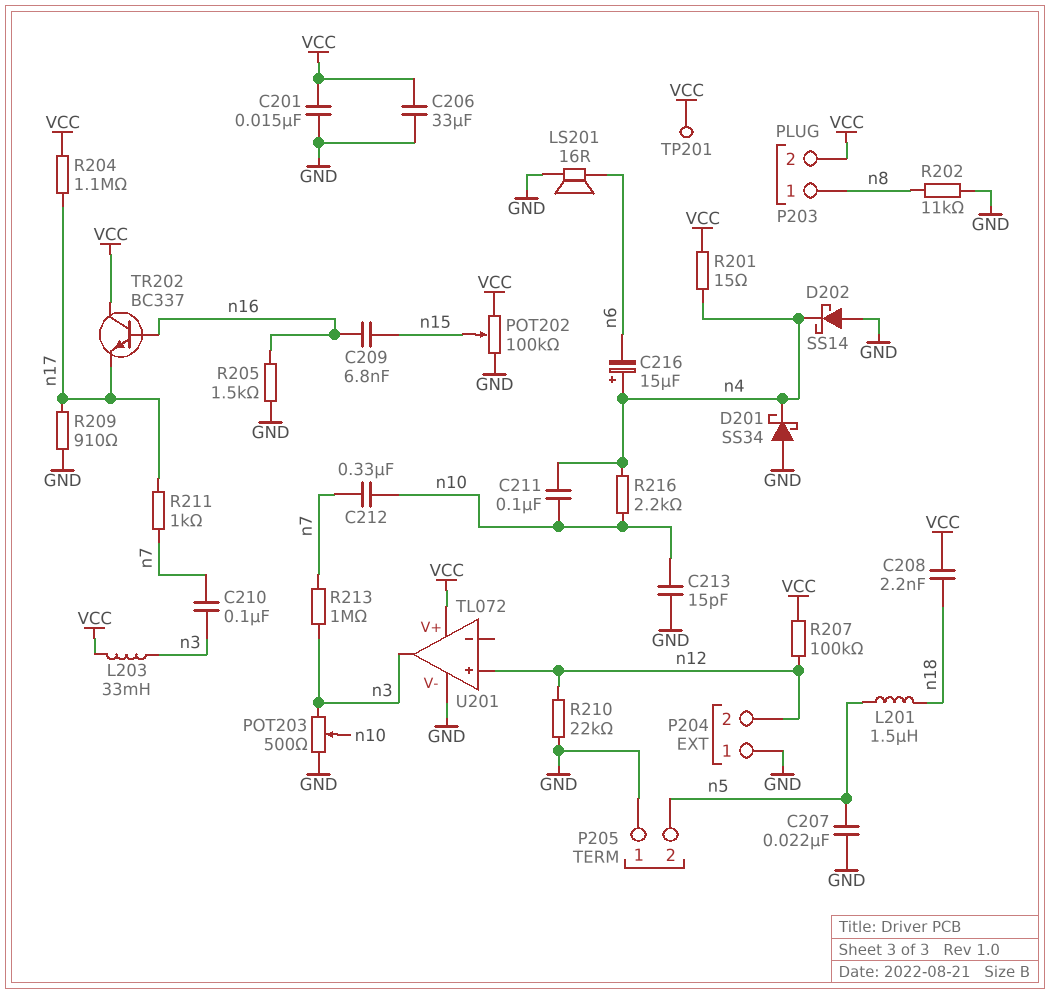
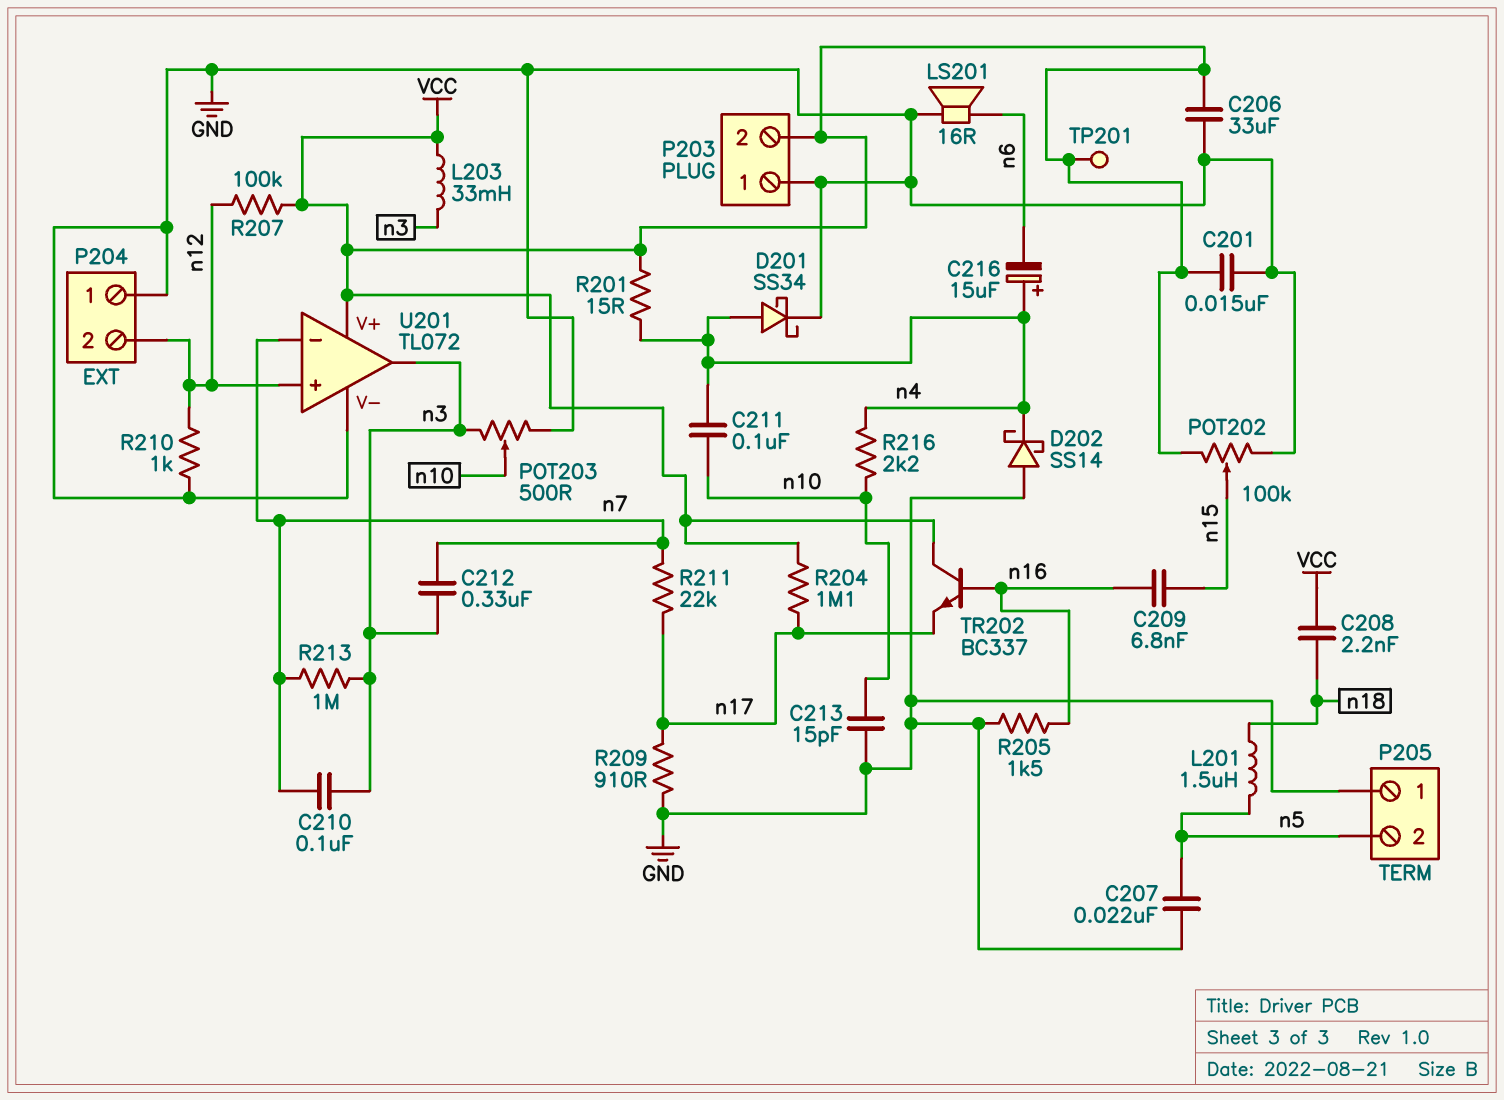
C212: 330nF (n7, n10) -> 330nF (n3, n7)
D201: schottky SS34 (A GND, K n4) -> schottky SS34 (A n4, K GND)
P203 pin 1: n8 -> GND
R202: 11k (GND, n8) -> none
R210: 22k (GND, n12) -> 1k (GND, n12)
R211: 1k (n7, n17) -> 22k (n7, n17)
U201 pin in-: none -> n7

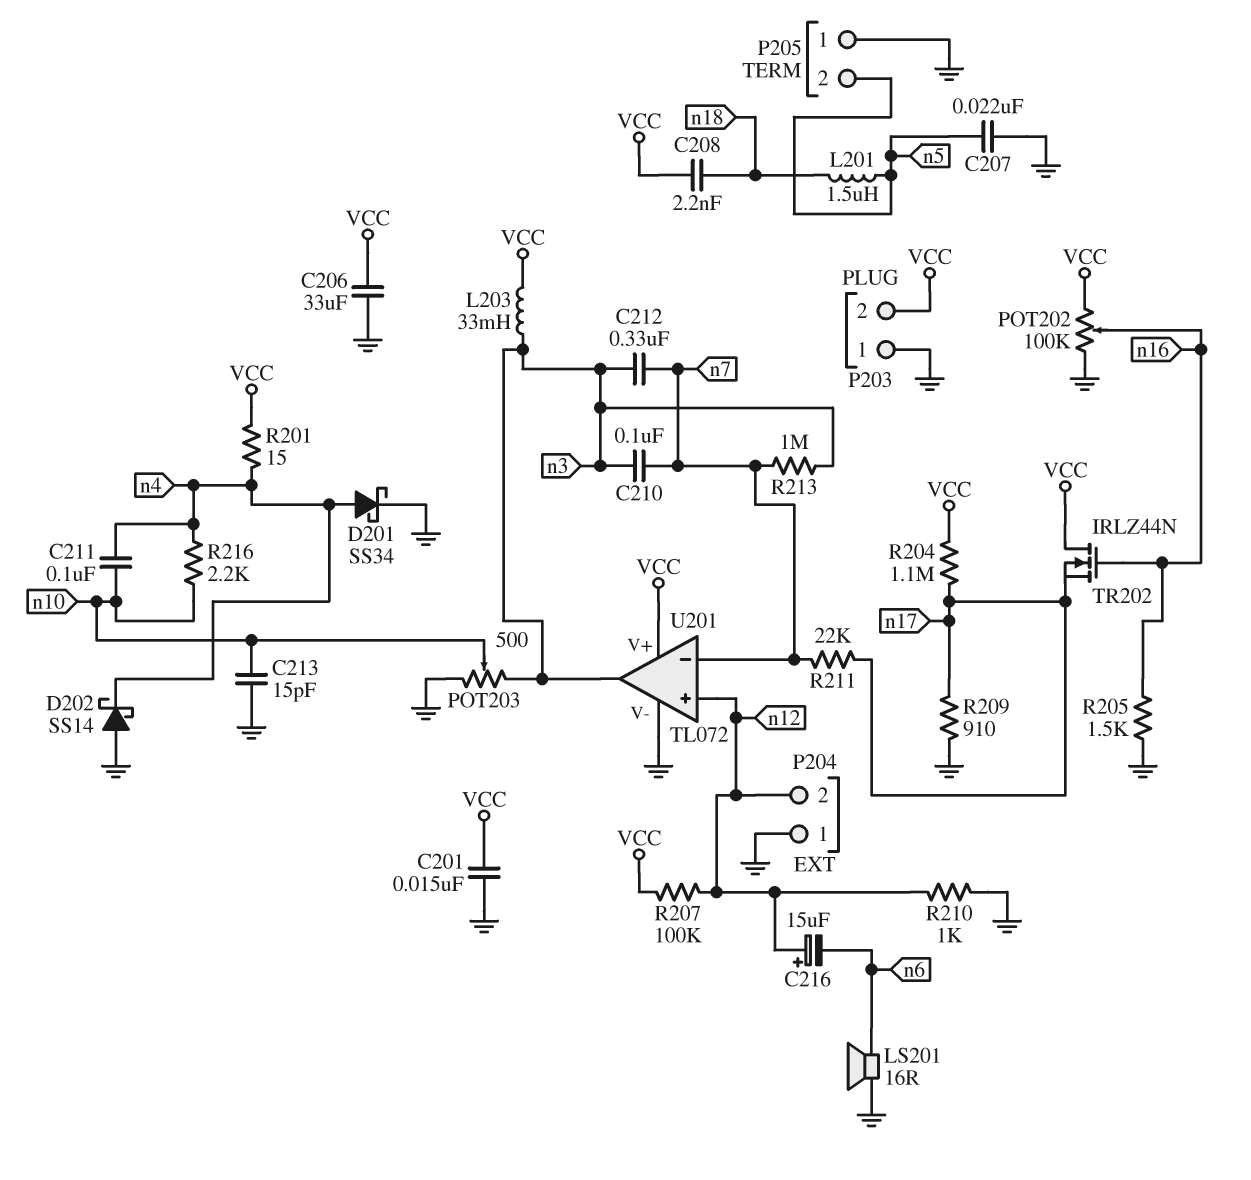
C209: 6.8nF (n15, n16) -> none
C216: 15uF (plus n4, minus n6) -> 15uF (plus n12, minus n6)
POT202: 100k (GND, VCC, wiper n15) -> 100k (GND, VCC, wiper n16)
TP201: test point (VCC) -> none
TR202: NPN BC337 (B n16, C VCC, E n17) -> NMOS IRLZ44N (G n16, D VCC, S n17)

